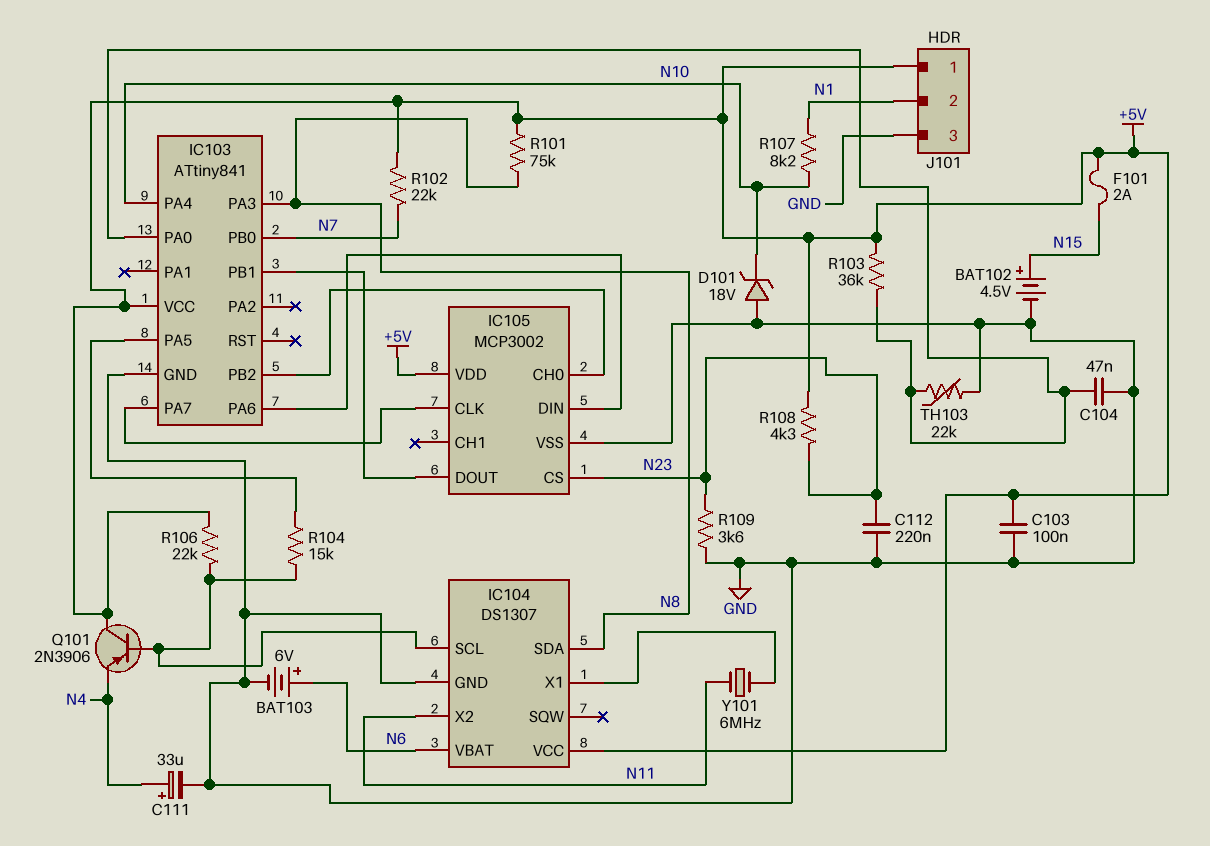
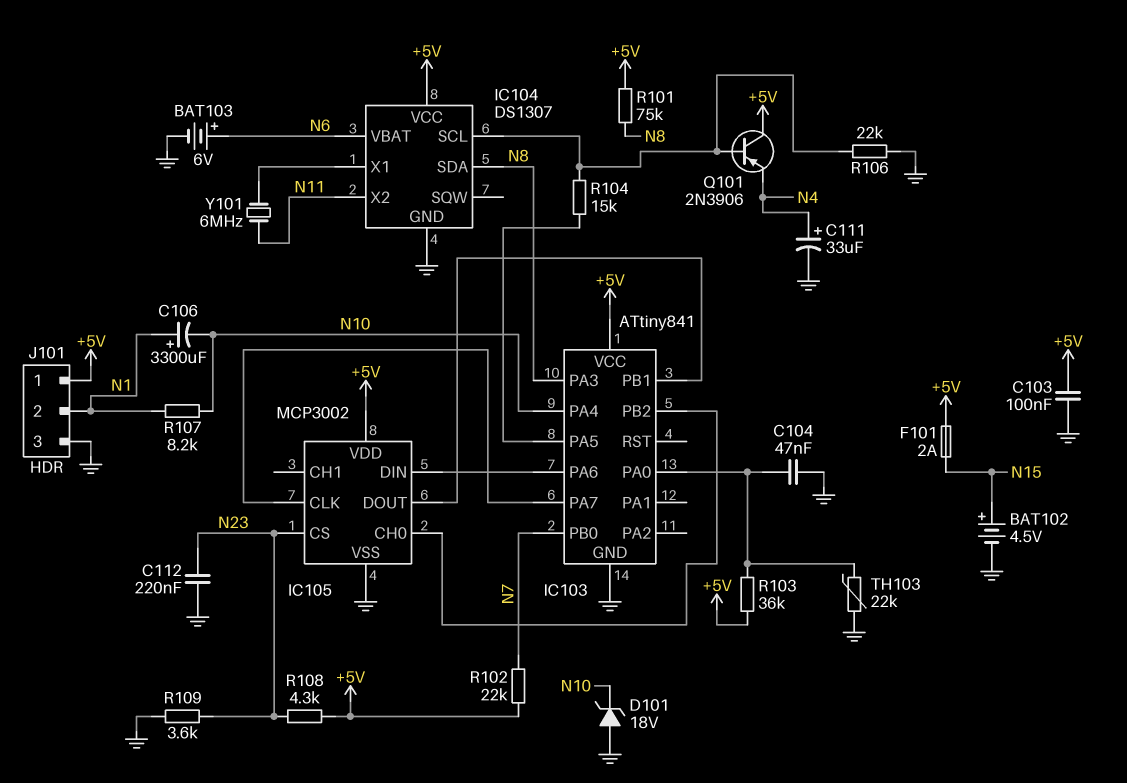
C106: none -> 3300uF (plus N1, minus N10)
R106: 22k (+5V, IC104/SCL) -> 22k (GND, IC104/SCL)

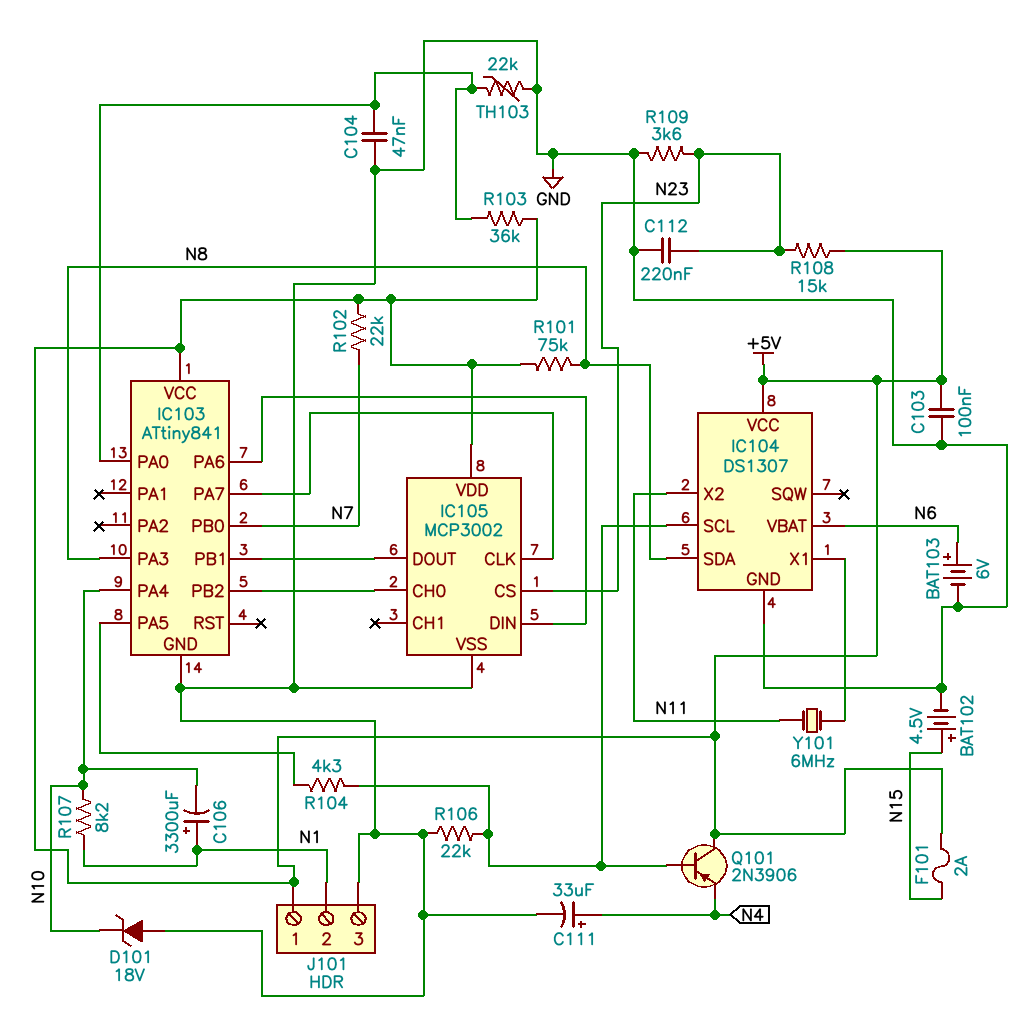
R104: 15k (IC103/PA5, IC104/SCL) -> 4.3k (IC103/PA5, IC104/SCL)
R108: 4.3k (+5V, N23) -> 15k (+5V, N23)

